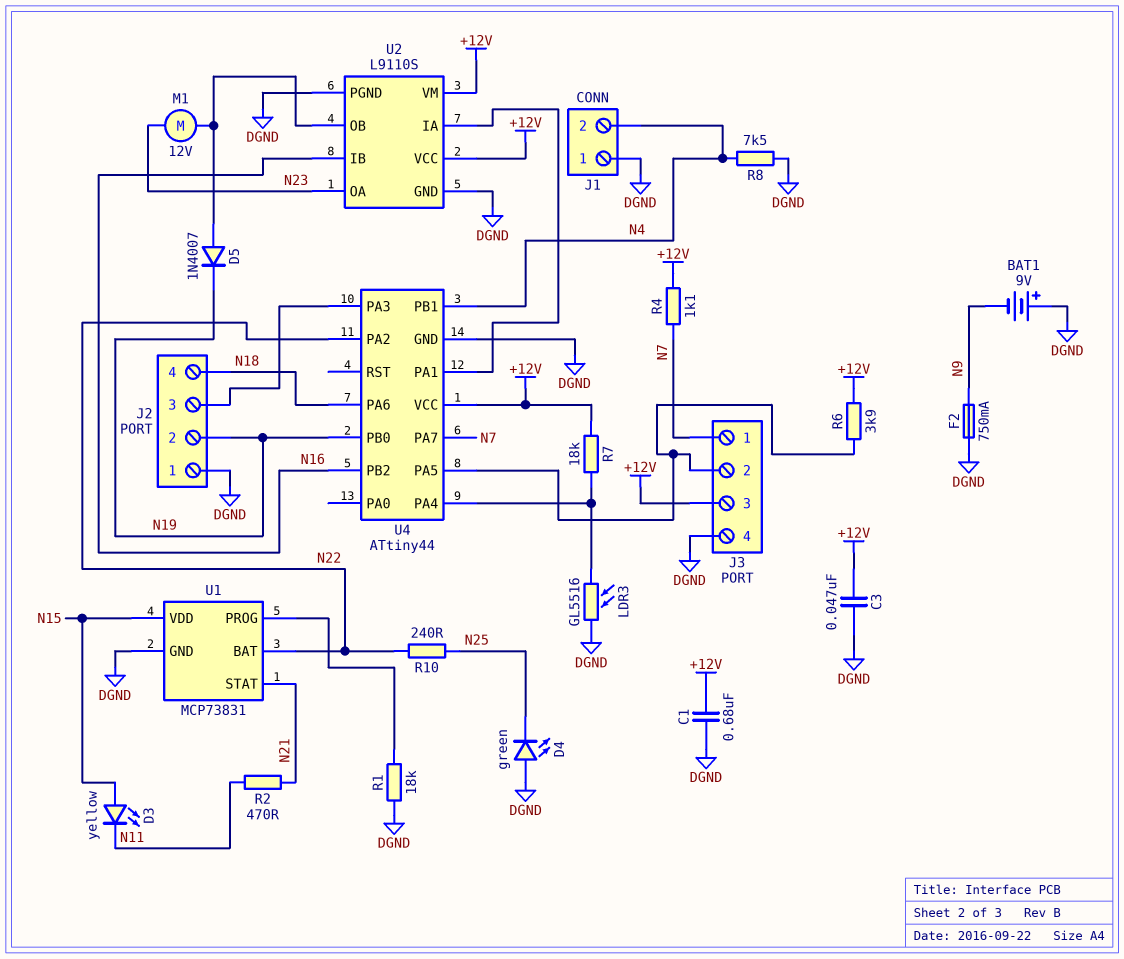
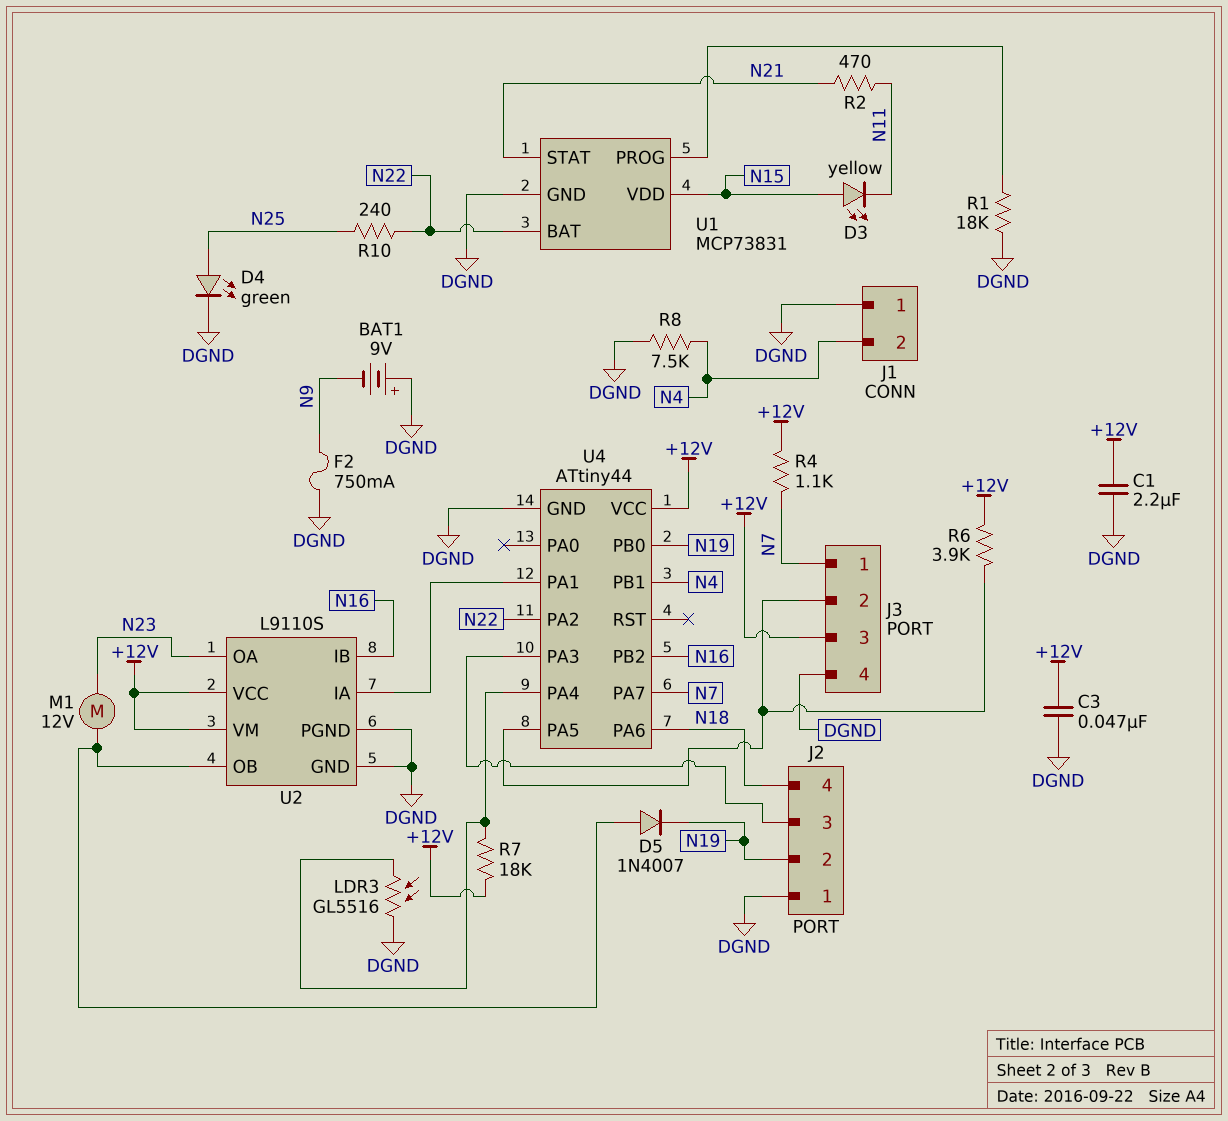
C1: 680nF (+12V, DGND) -> 2.2uF (+12V, DGND)
D4: LED green (A DGND, K N25) -> LED green (A N25, K DGND)

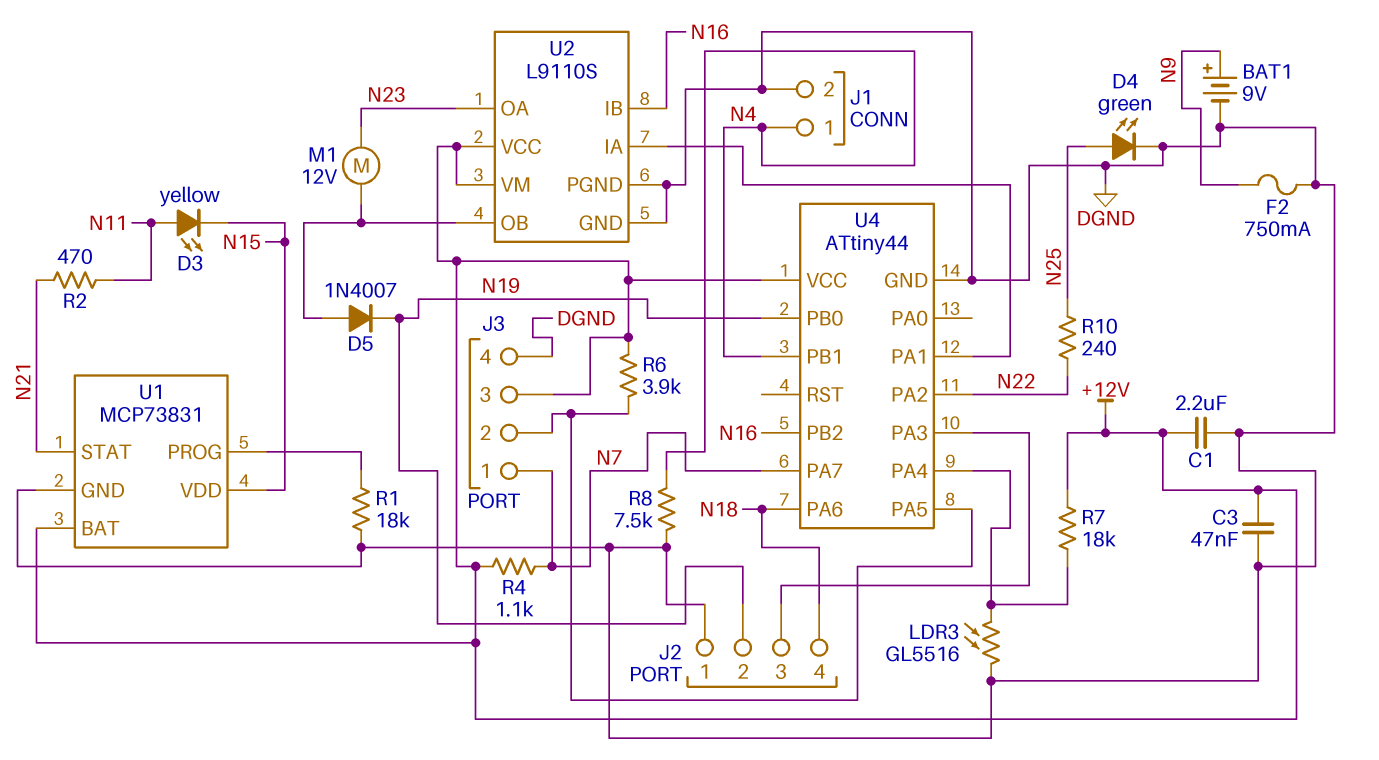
BAT1: 9V (plus DGND, minus N9) -> 9V (plus N9, minus DGND)
D3: LED yellow (A N15, K N11) -> LED yellow (A N11, K N15)
J1 pin 1: DGND -> N4
J1 pin 2: N4 -> DGND
U1 pin BAT: N22 -> +12V

